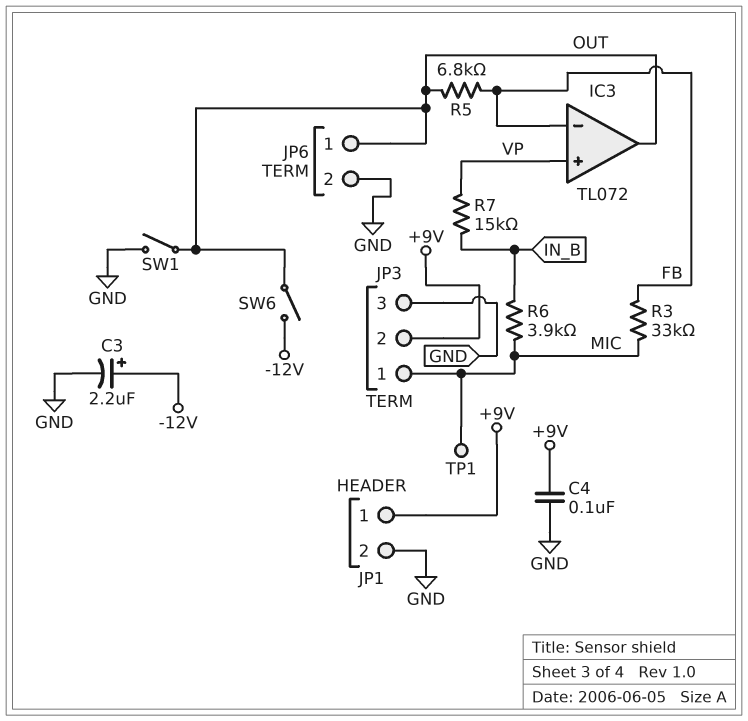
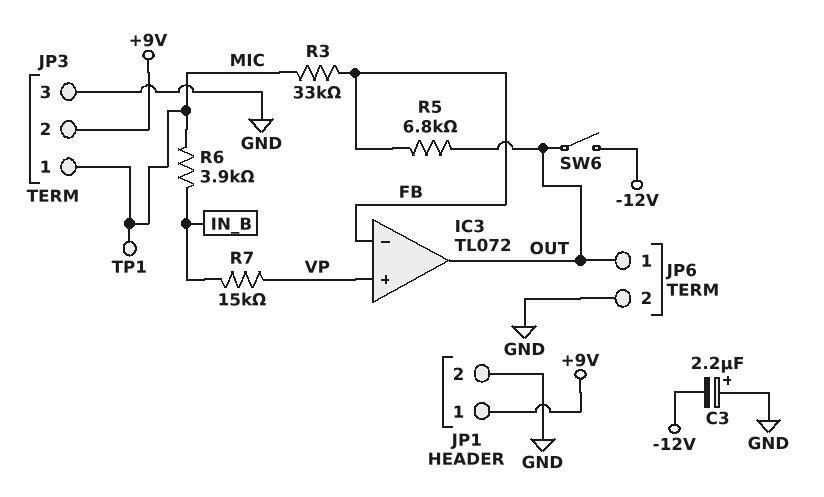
C3: 2.2uF (plus -12V, minus GND) -> 2.2uF (plus GND, minus -12V)
C4: 100nF (+9V, GND) -> none
SW1: switch (GND, OUT) -> none

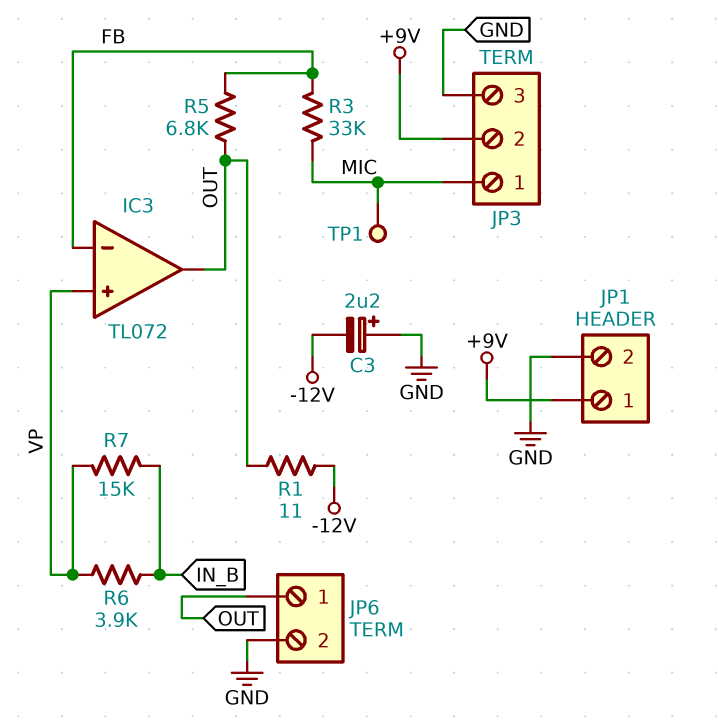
R1: none -> 11 (-12V, OUT)
R6: 3.9k (IN_B, MIC) -> 3.9k (IN_B, VP)
SW6: switch (-12V, OUT) -> none

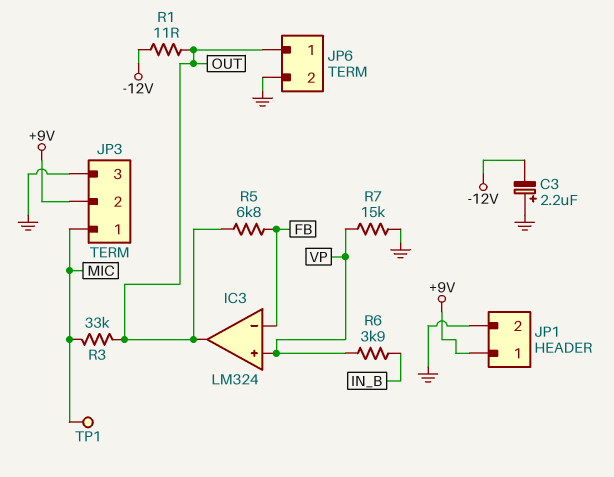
IC3: TL072 -> LM324
R3: 33k (FB, MIC) -> 33k (MIC, OUT)
R7: 15k (IN_B, VP) -> 15k (GND, VP)

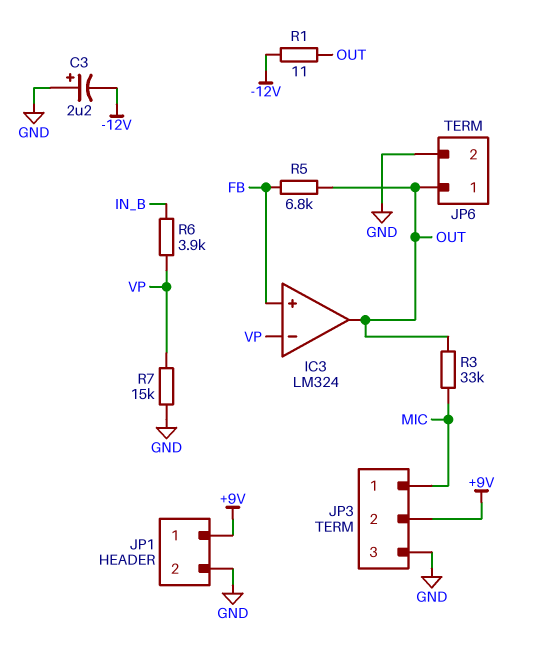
IC3 pin in+: VP -> FB
IC3 pin in-: FB -> VP
TP1: test point (MIC) -> none

